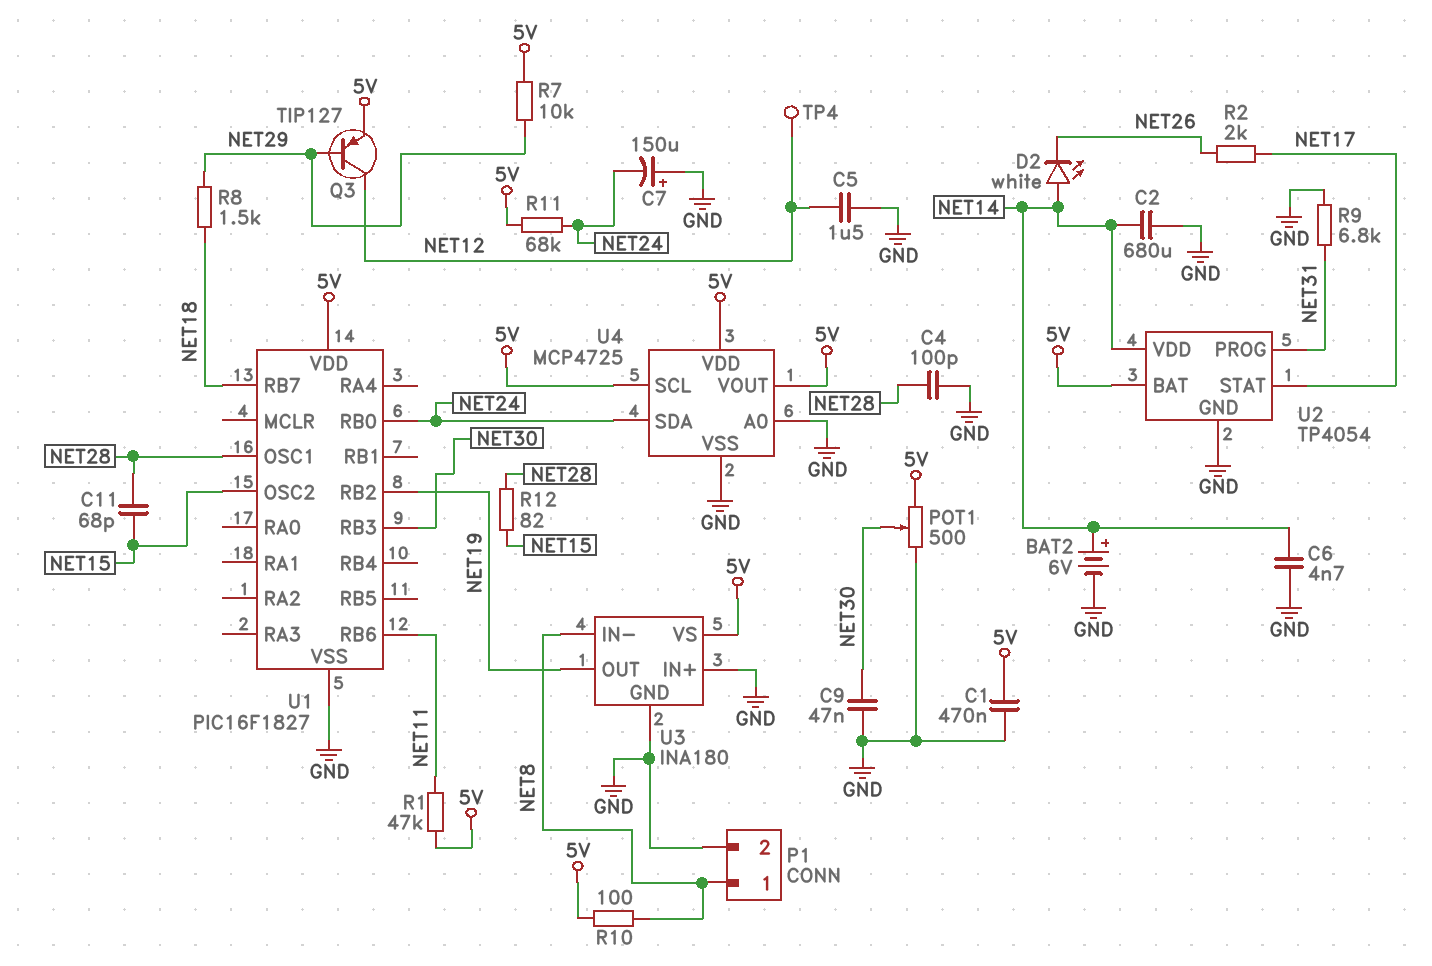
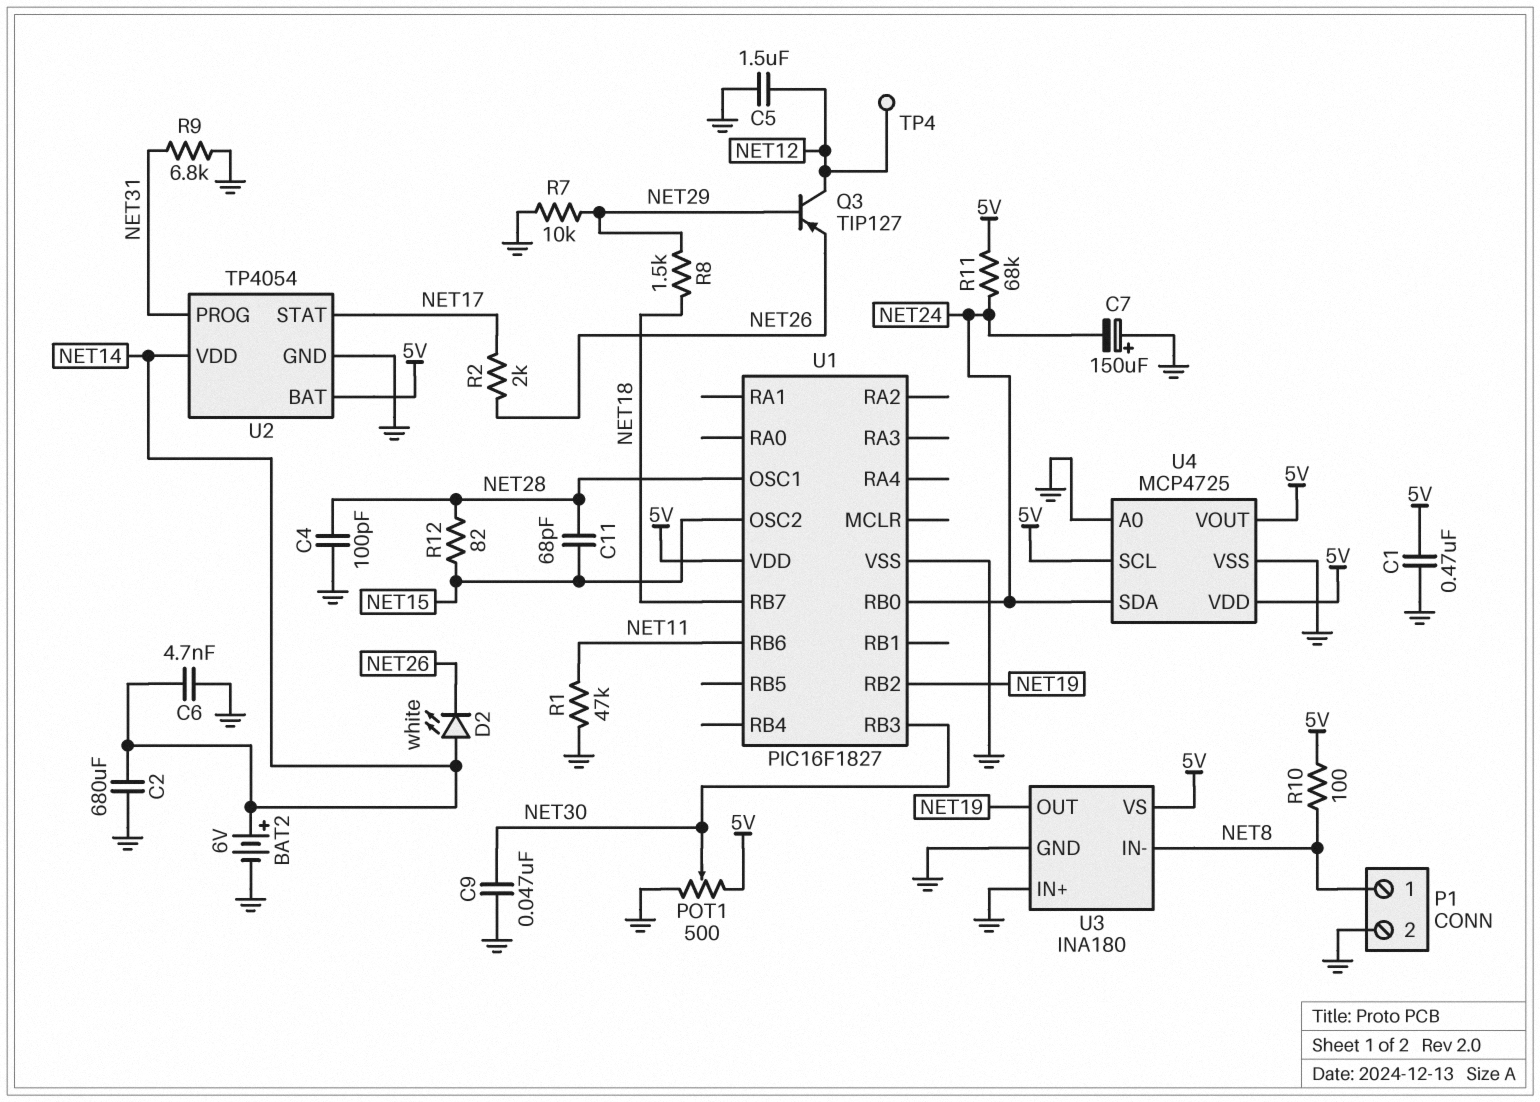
Q3: PNP TIP127 (B NET29, C NET12, E 5V) -> PNP TIP127 (B NET29, C NET12, E NET26)
R1: 47k (5V, NET11) -> 47k (GND, NET11)
R7: 10k (5V, NET29) -> 10k (GND, NET29)

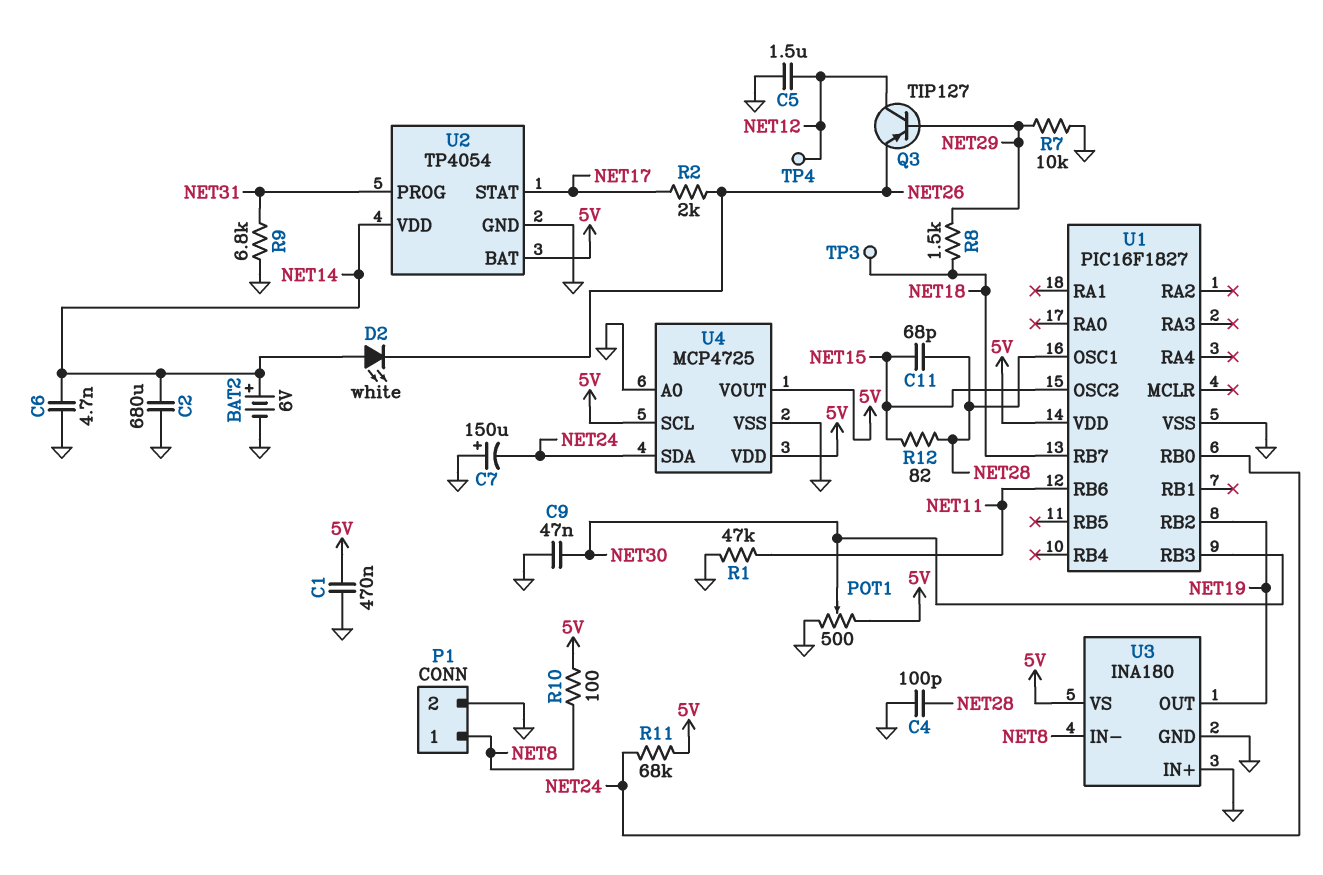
TP3: none -> test point (NET18)

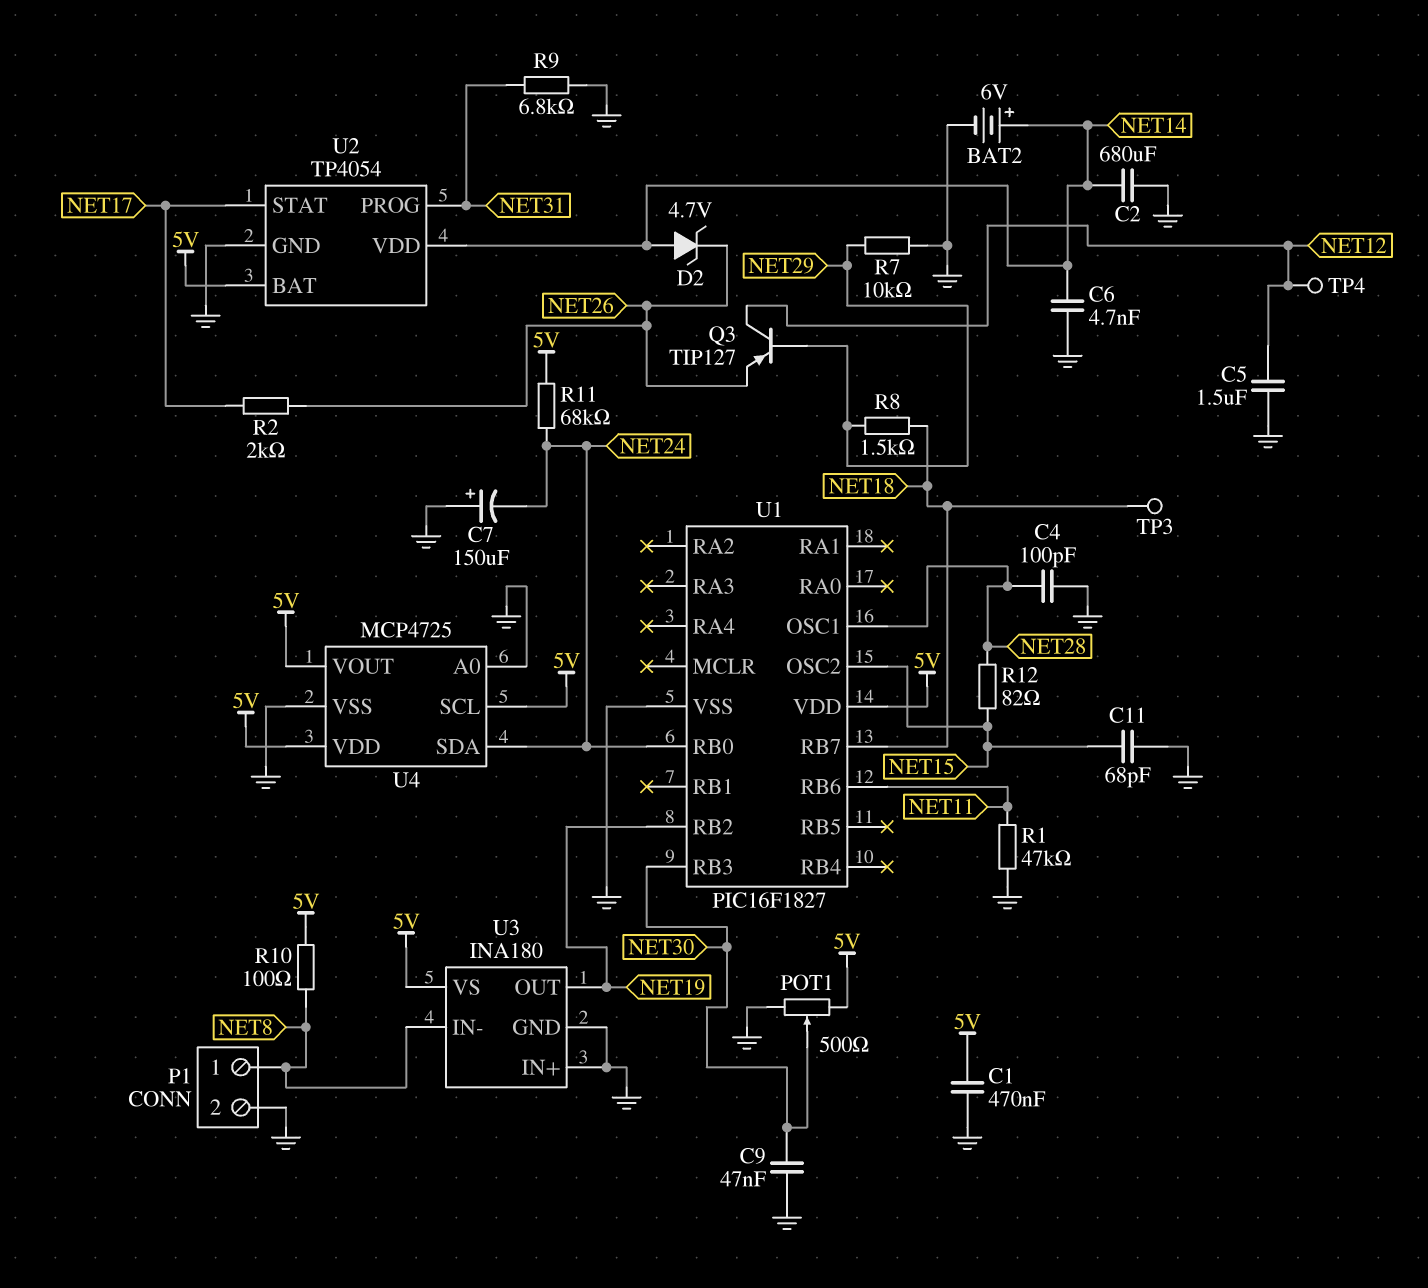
C11: 68pF (NET15, NET28) -> 68pF (GND, NET15)
D2: LED white (A NET14, K NET26) -> zener 4.7V (A NET14, K NET26)

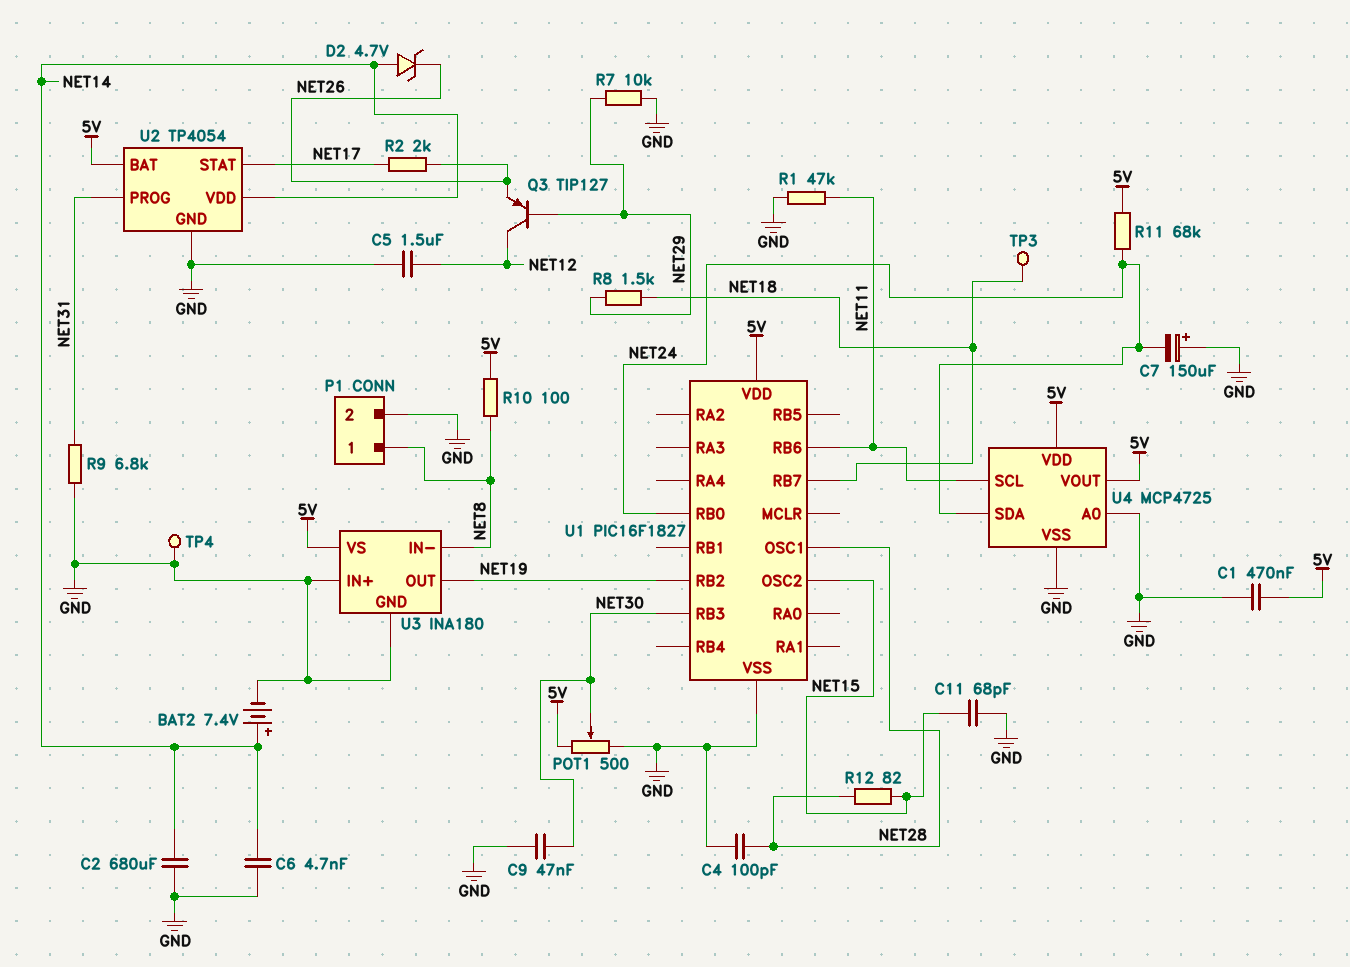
BAT2: 6V (plus NET14, minus GND) -> 7.4V (plus NET14, minus GND)
TP4: test point (NET12) -> test point (GND)
U4 pin SCL: 5V -> NET11

